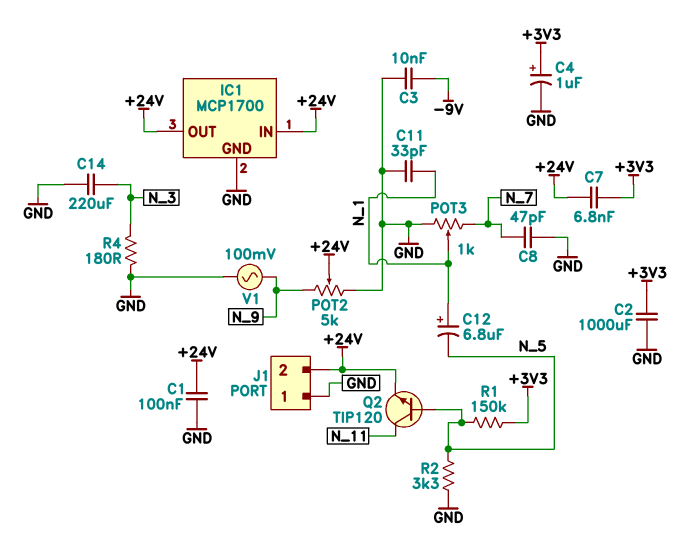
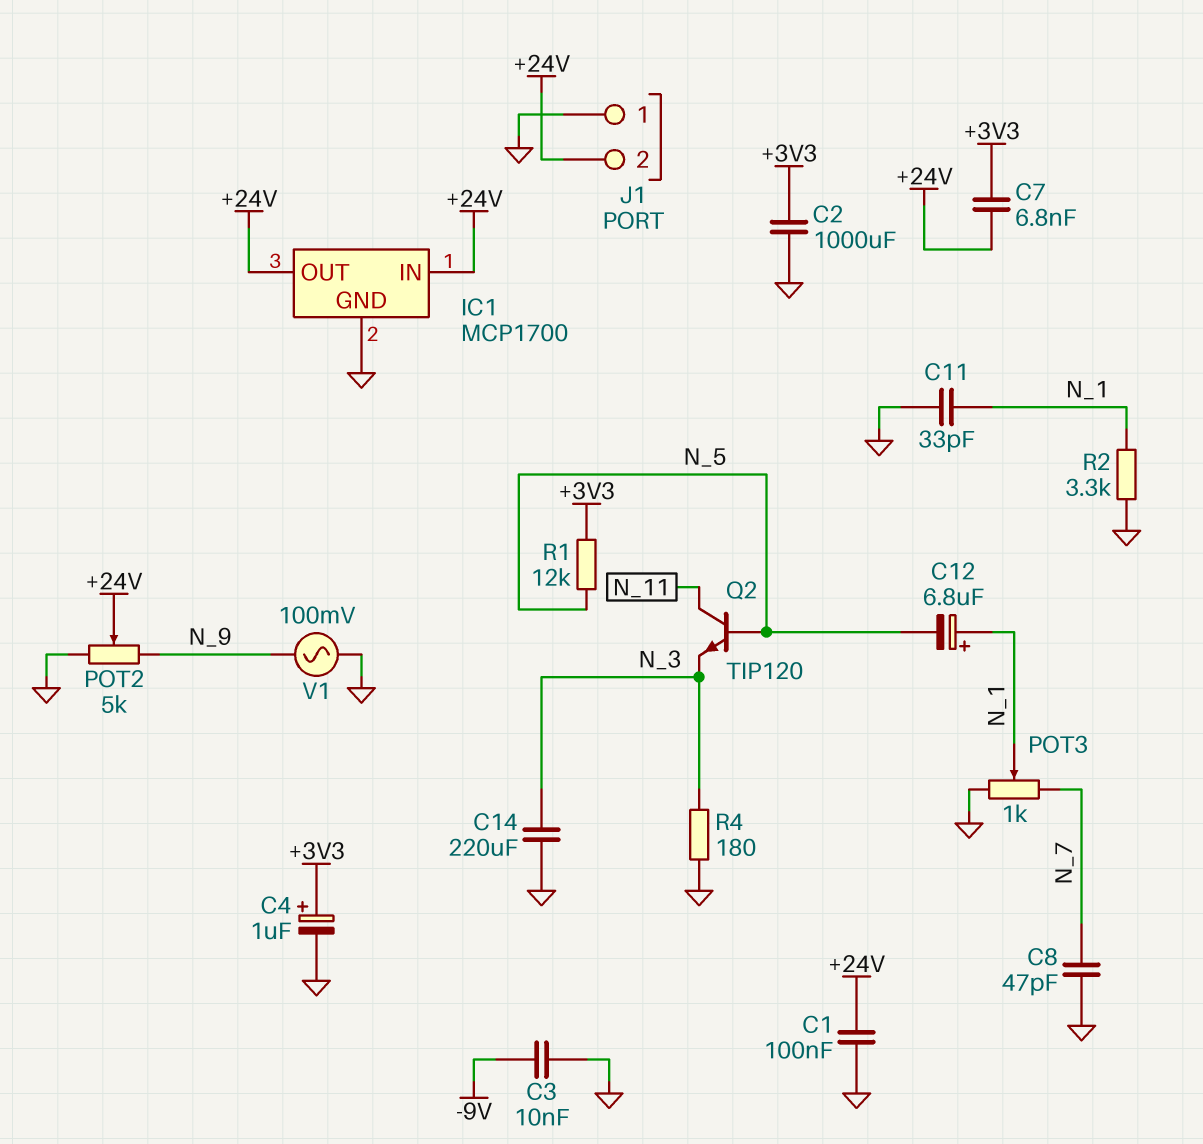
Q2: NPN TIP120 (B N_5, C N_11, E +24V) -> NPN TIP120 (B N_5, C N_11, E N_3)
R1: 150k (+3V3, N_5) -> 12k (+3V3, N_5)
R2: 3.3k (GND, N_5) -> 3.3k (GND, N_1)

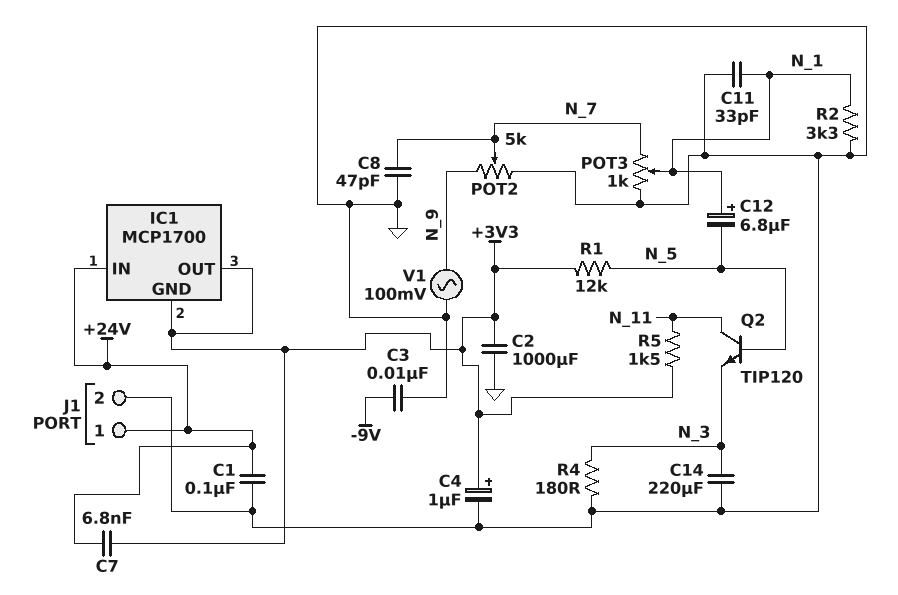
IC1 pin GND: GND -> +3V3
IC1 pin OUT: +24V -> +3V3
J1 pin 1: GND -> +24V
J1 pin 2: +24V -> GND
POT2: 5k (GND, N_9, wiper +24V) -> 5k (GND, N_9, wiper N_7)
R5: none -> 1.5k (+3V3, N_11)

